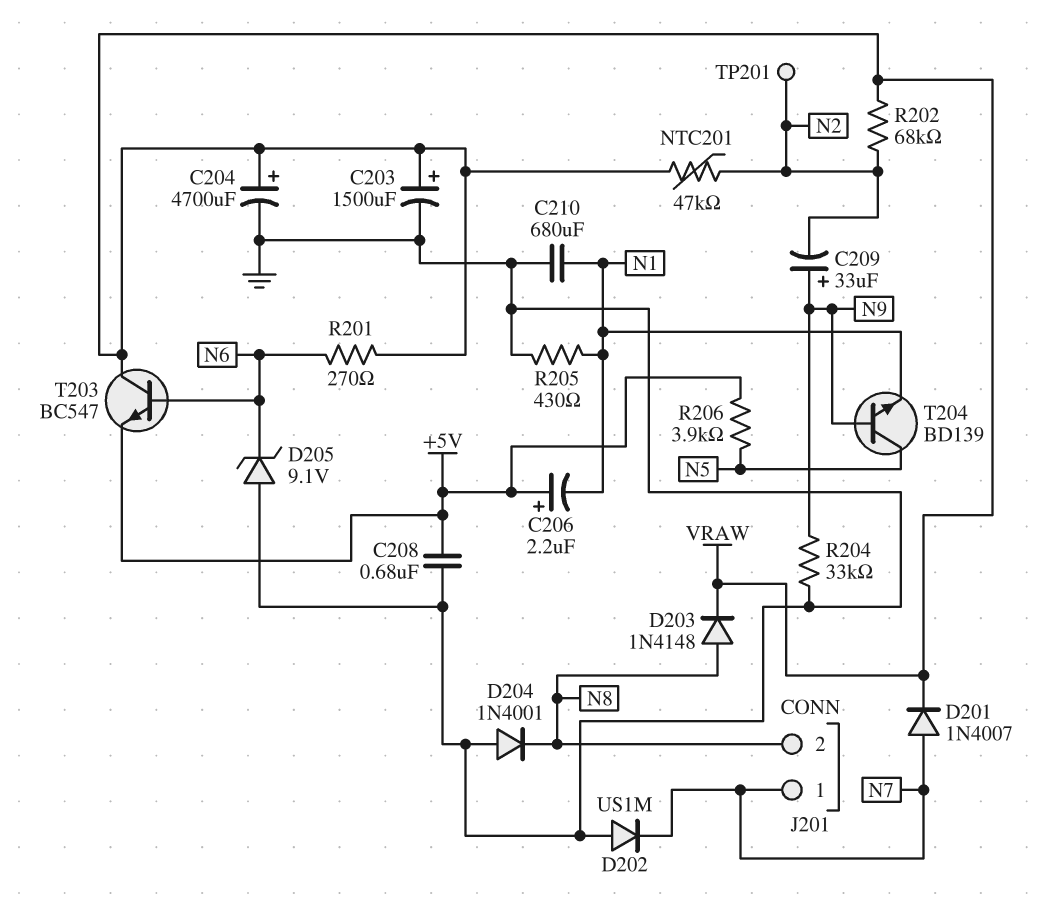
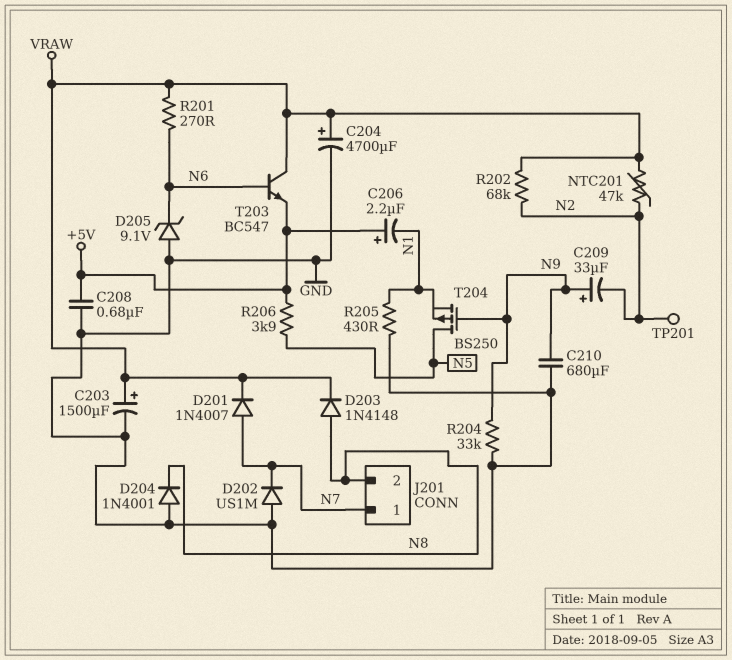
C210: 680uF (GND, N1) -> 680uF (GND, N9)
T204: NPN BD139 (B N9, C N5, E N1) -> PMOS BS250 (G N9, D N5, S N1)

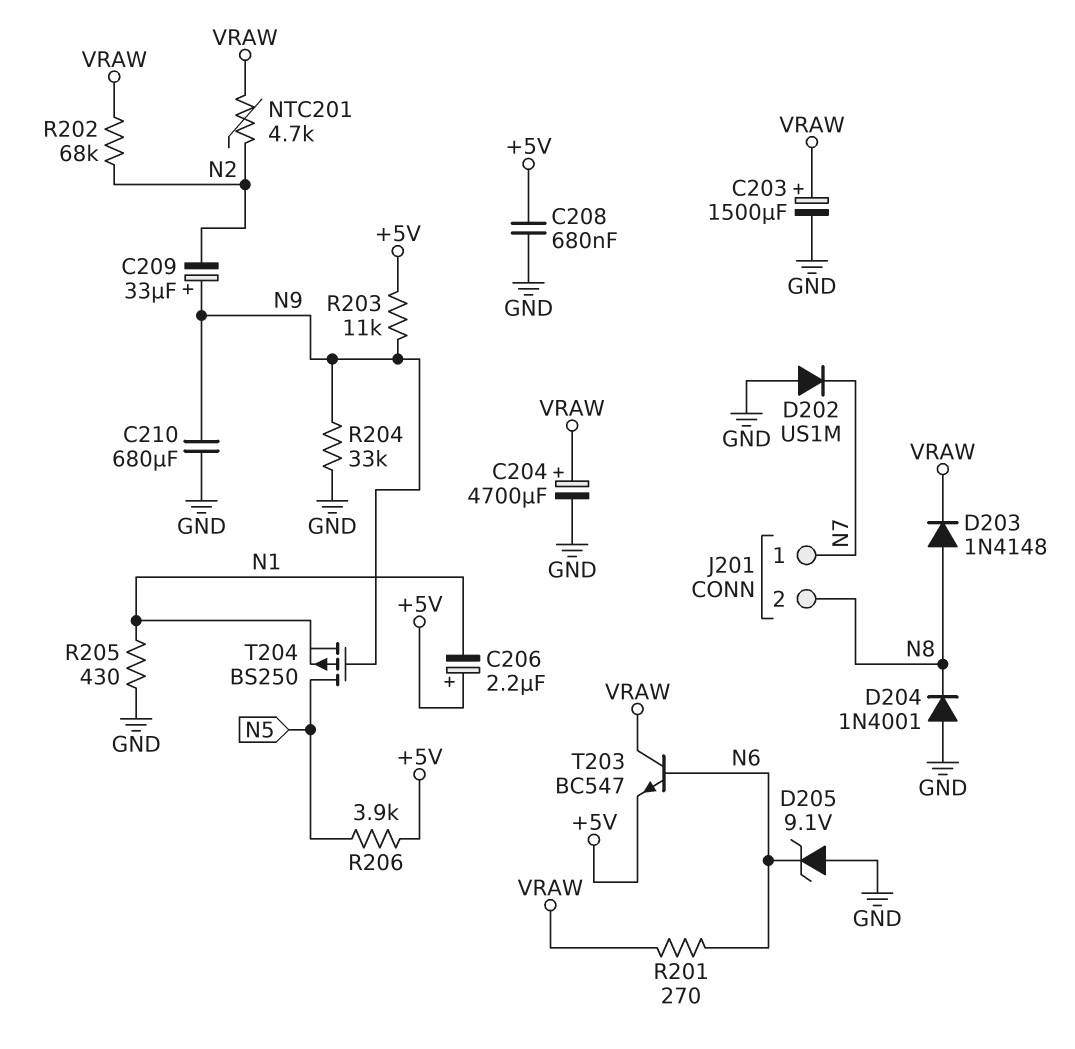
D201: diode 1N4007 (A N7, K VRAW) -> none
NTC201: 47k (N2, VRAW) -> 4.7k (N2, VRAW)
R203: none -> 11k (+5V, N9)
TP201: test point (N2) -> none

